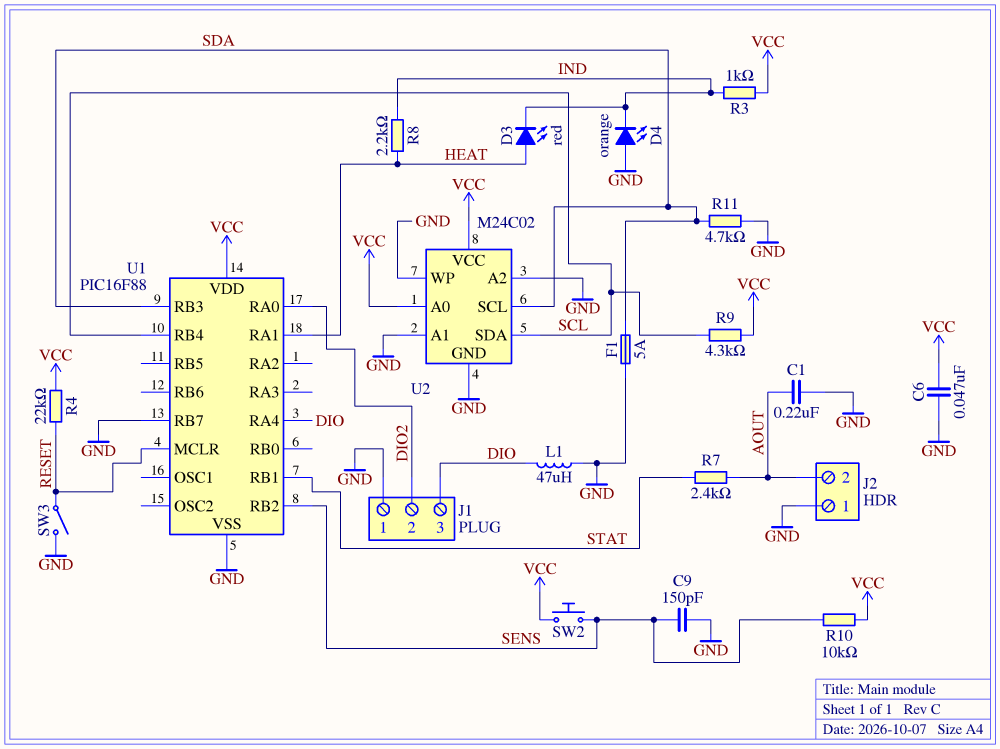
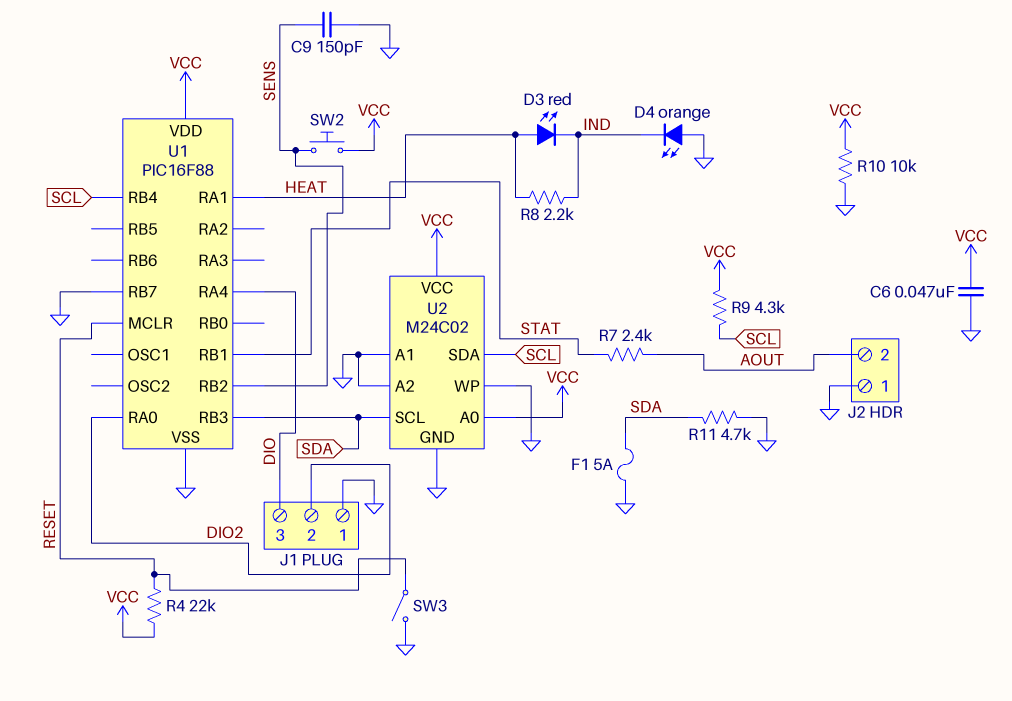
C1: 220nF (AOUT, GND) -> none
L1: 47uH (DIO, GND) -> none
R3: 1k (IND, VCC) -> none
R10: 10k (SENS, VCC) -> 10k (GND, VCC)

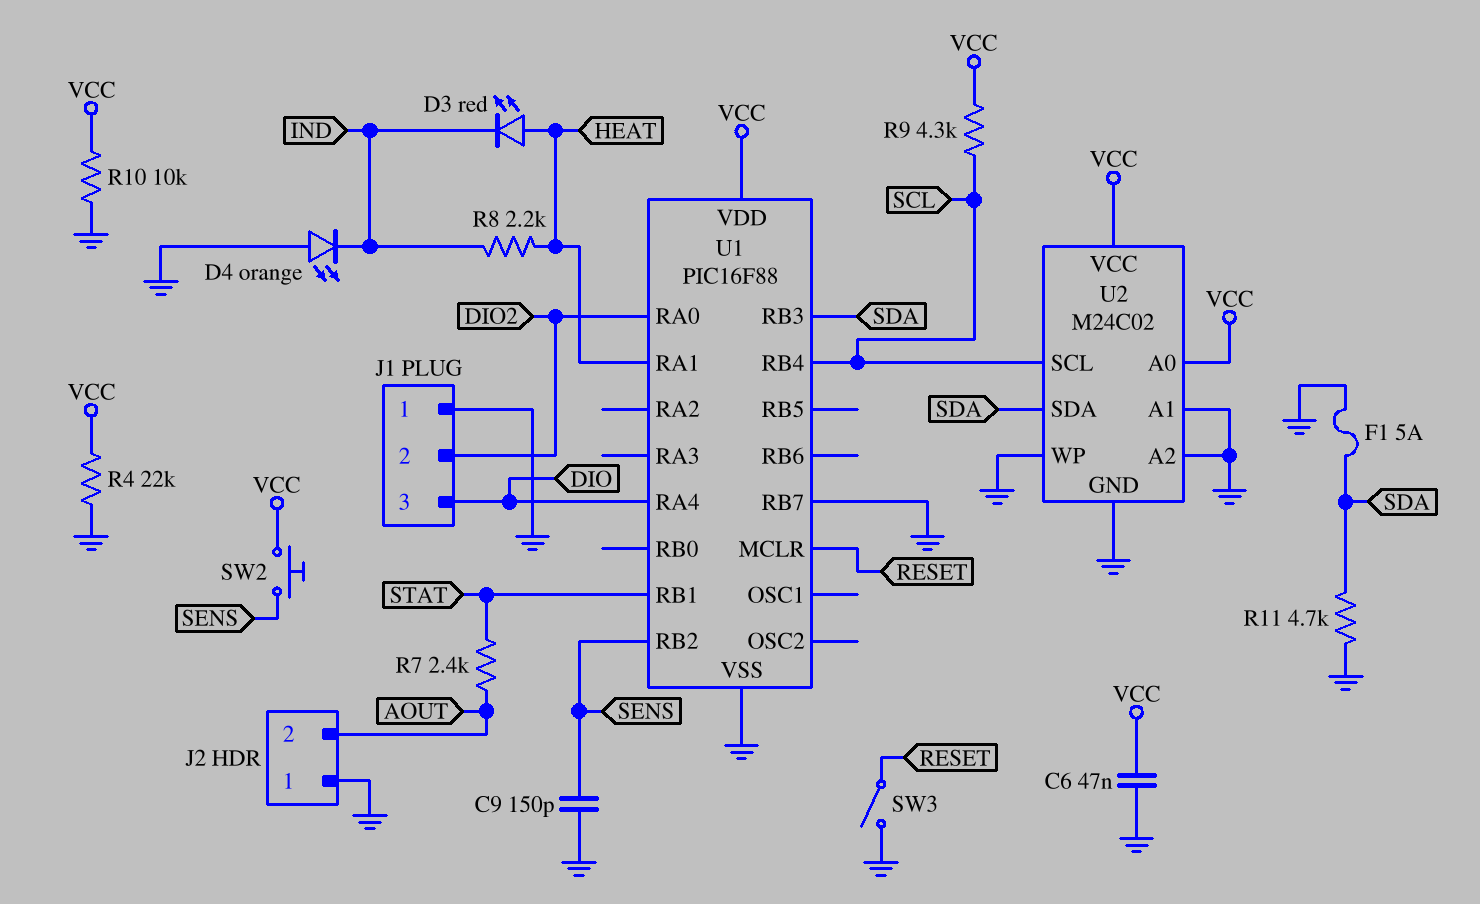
R4: 22k (RESET, VCC) -> 22k (GND, VCC)
U2 pin SCL: SDA -> SCL
U2 pin SDA: SCL -> SDA

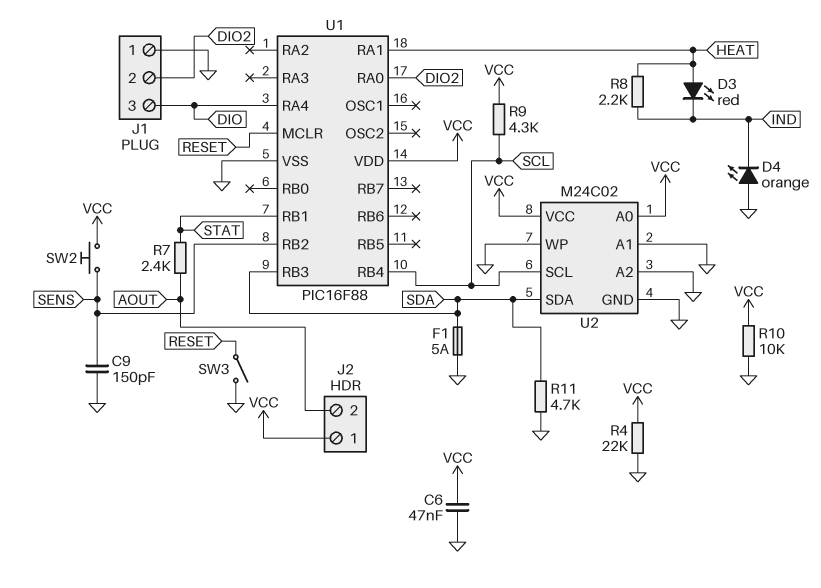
J2 pin 1: GND -> VCC
U1 pin RB7: GND -> none

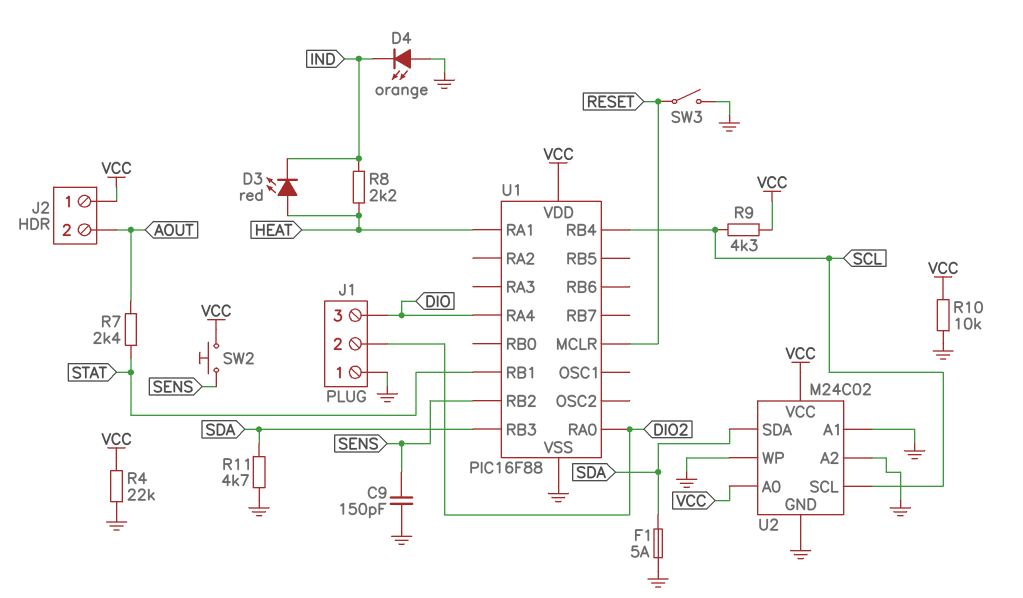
C6: 47nF (GND, VCC) -> none

